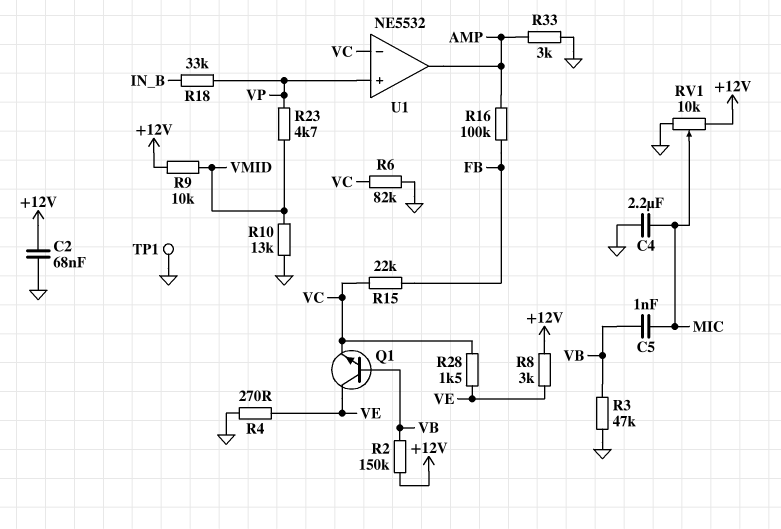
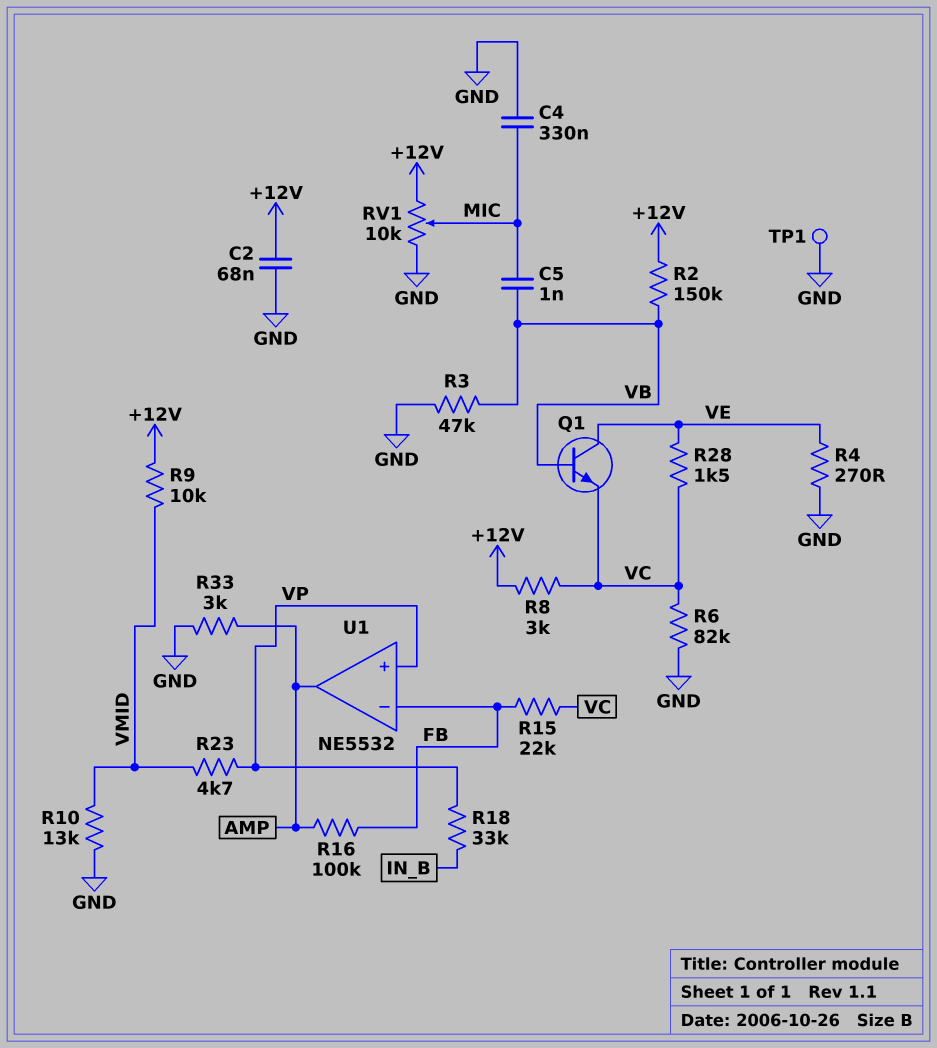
C4: 2.2uF (GND, MIC) -> 330nF (GND, MIC)
R8: 3k (+12V, VE) -> 3k (+12V, VC)
U1 pin in-: VC -> FB

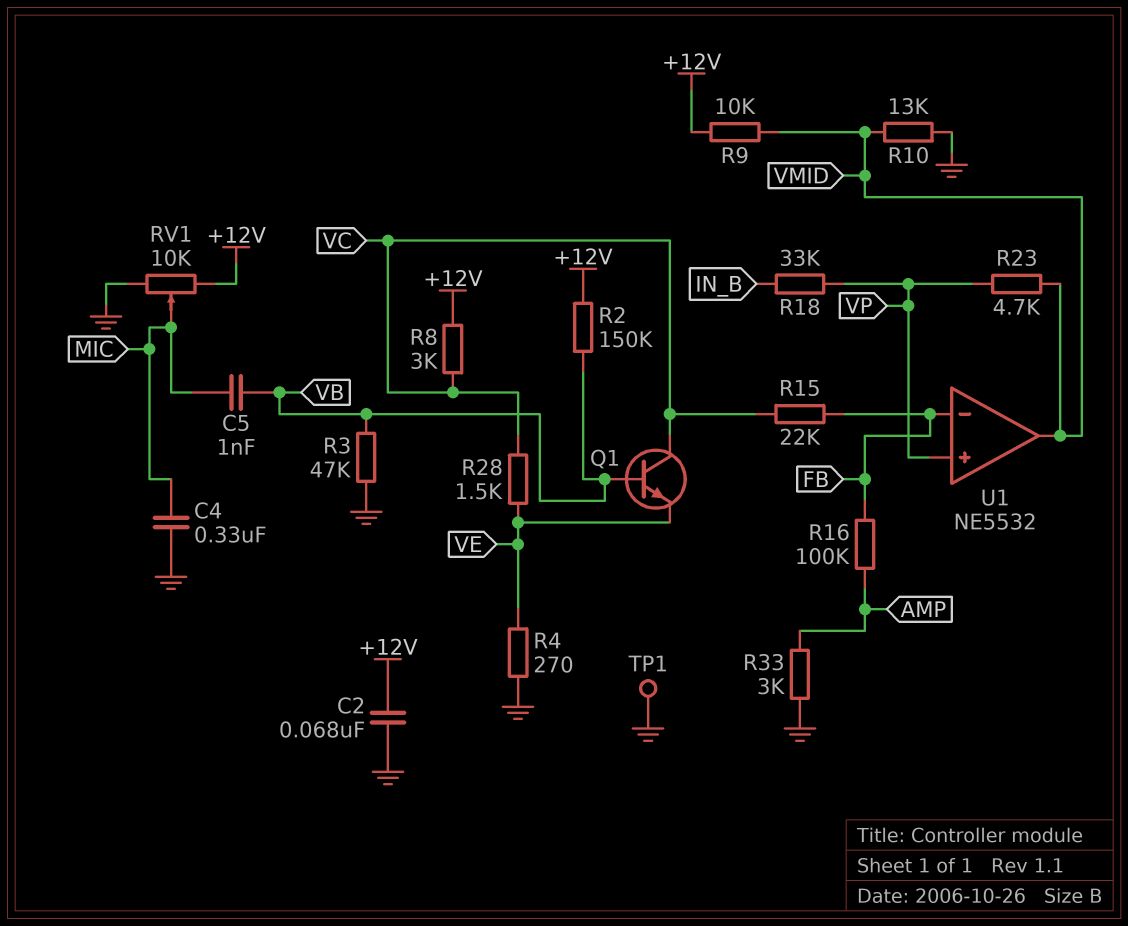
Q1: NPN (B VB, C VE, E VC) -> NPN (B VB, C VC, E VE)
R6: 82k (GND, VC) -> none
U1 pin out: AMP -> VMID

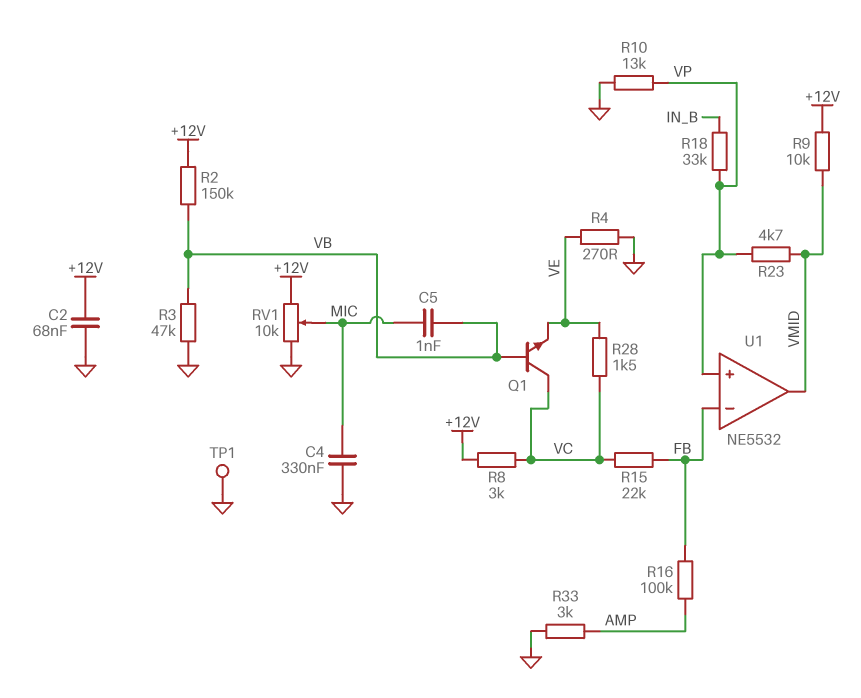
R10: 13k (GND, VMID) -> 13k (GND, VP)

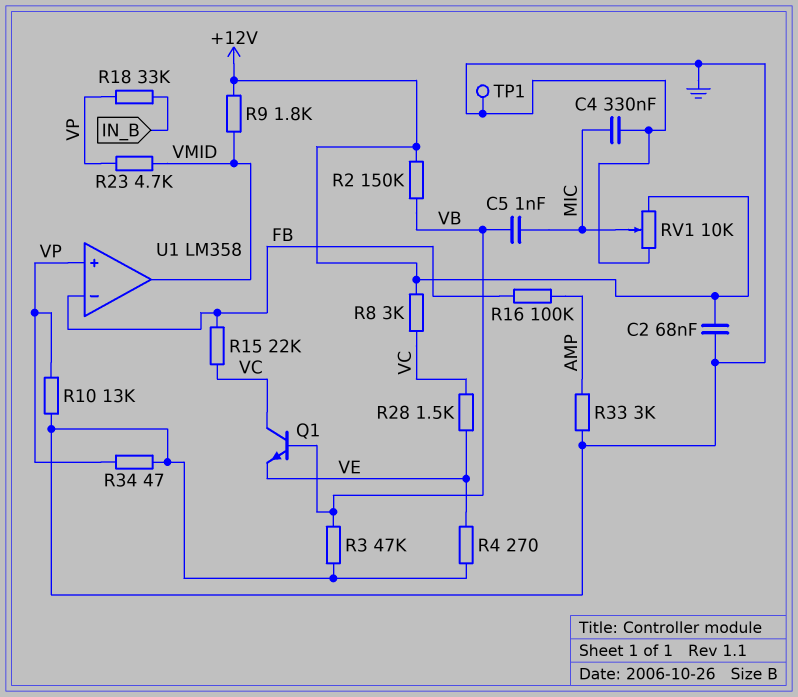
R9: 10k (+12V, VMID) -> 1.8k (+12V, VMID)
R34: none -> 47 (GND, VP)
U1: NE5532 -> LM358

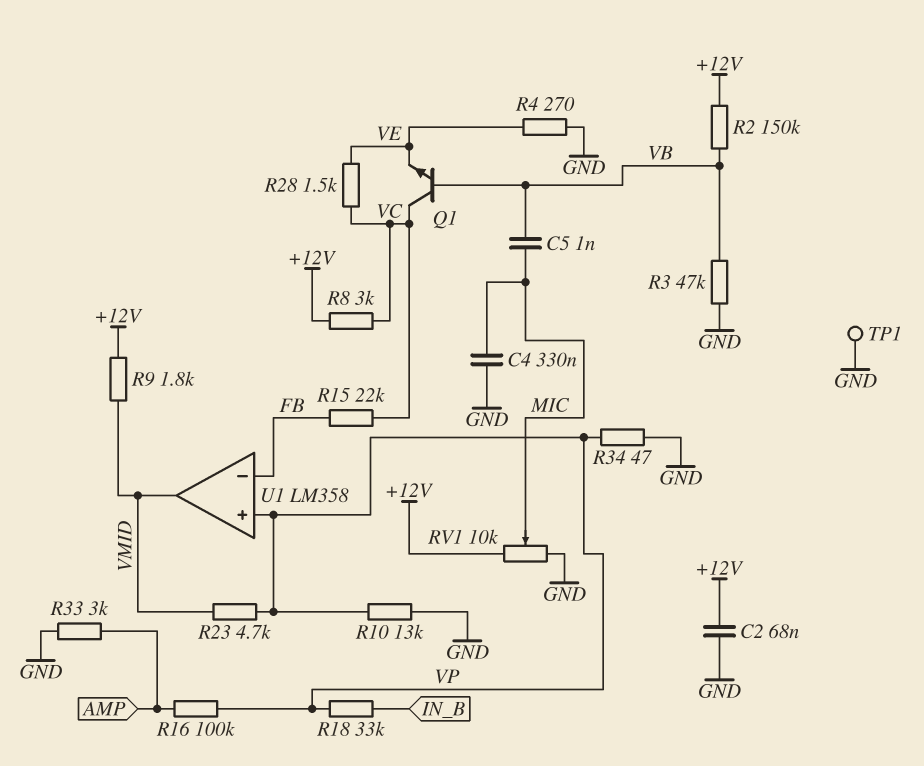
R16: 100k (AMP, FB) -> 100k (AMP, VP)

